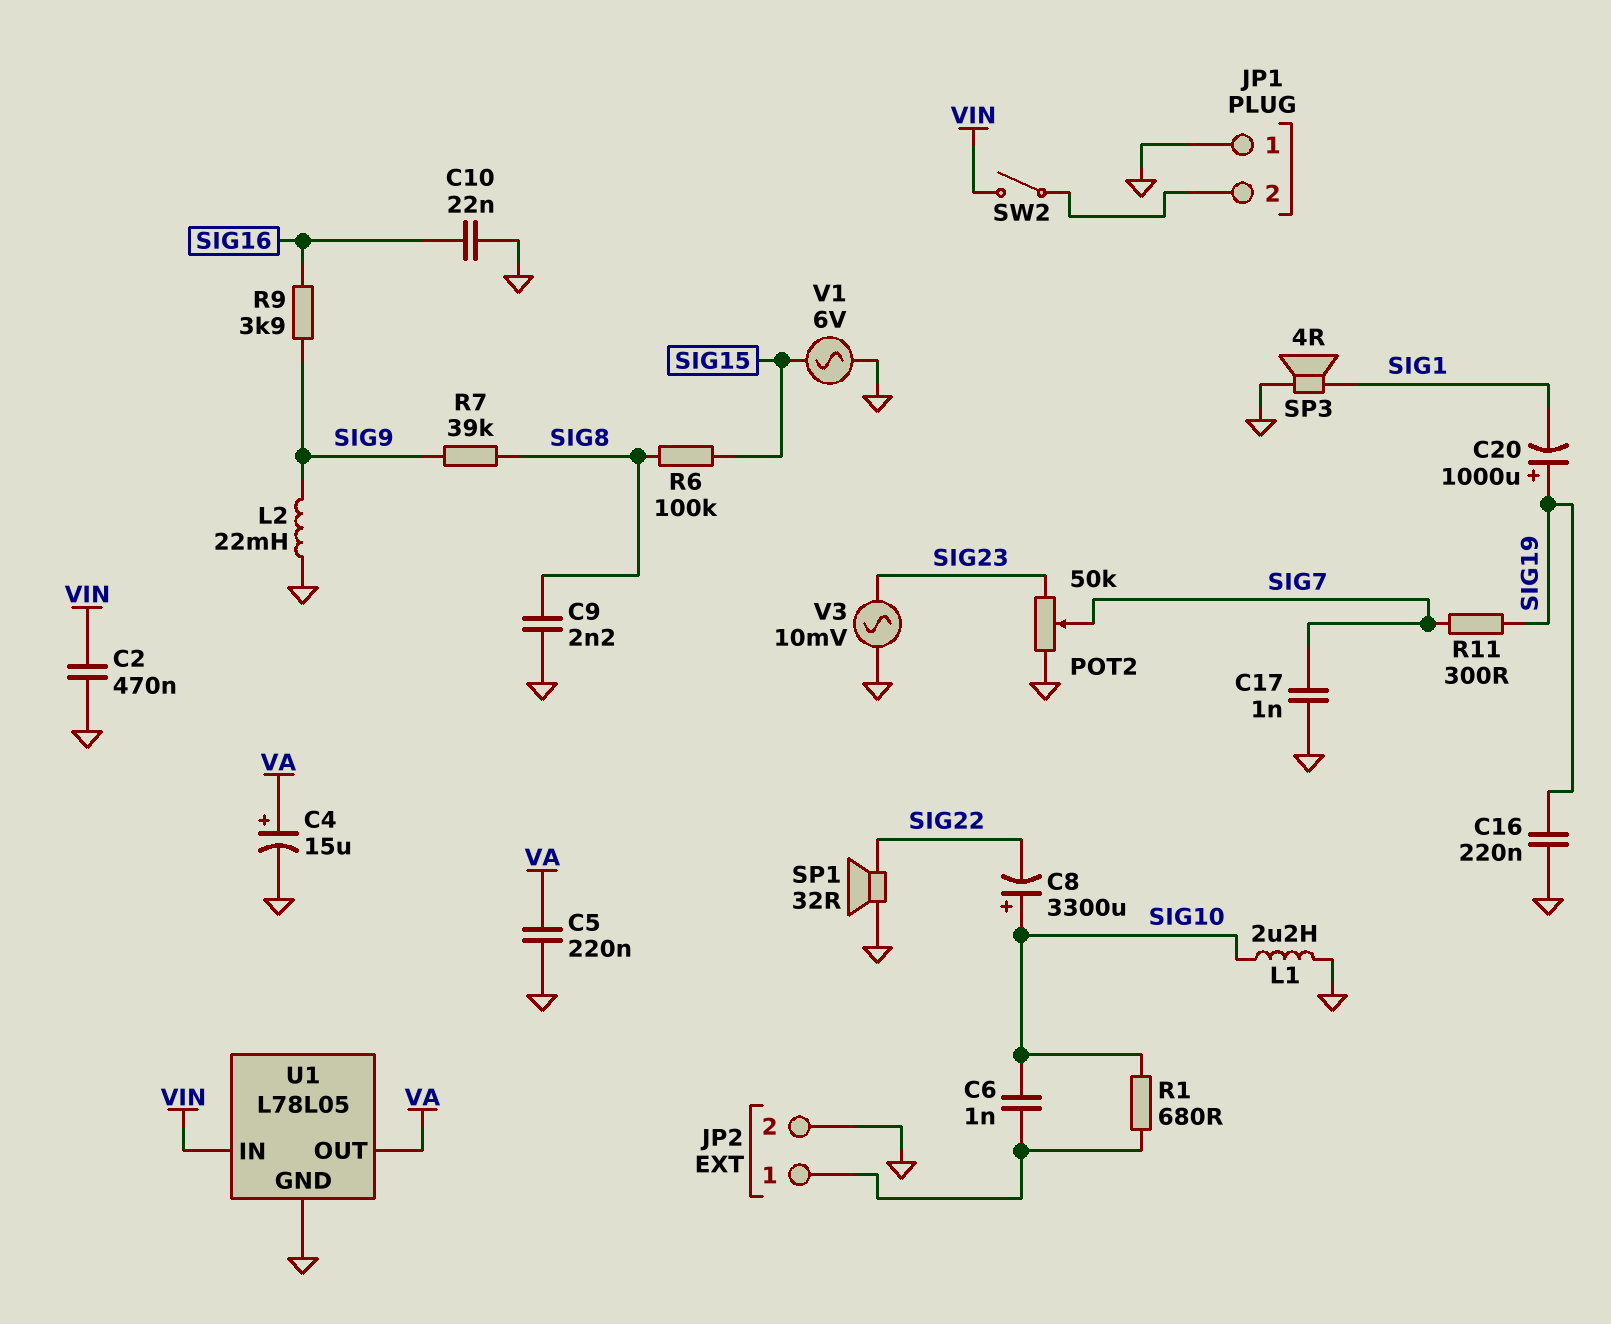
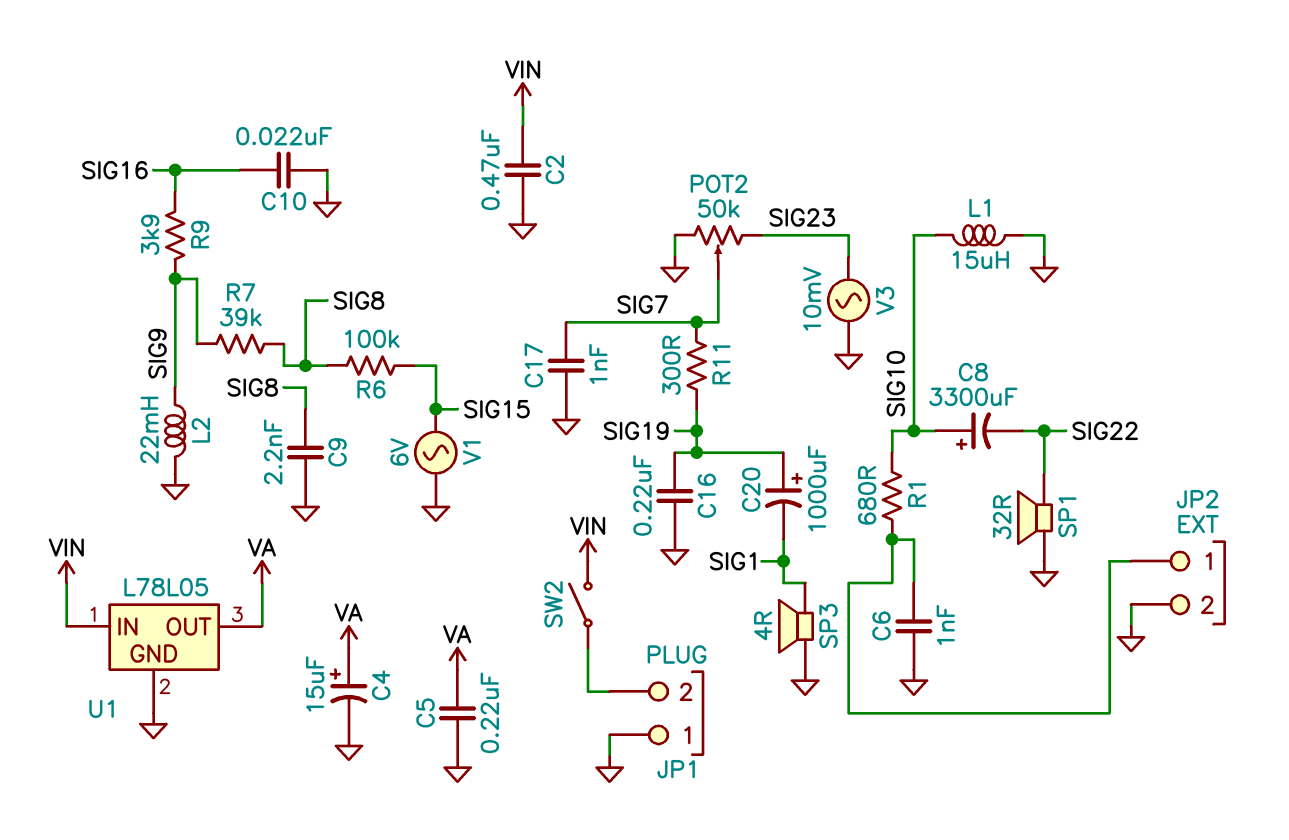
C6: 1nF (JP2/1, SIG10) -> 1nF (GND, JP2/1)
L1: 2.2uH (GND, SIG10) -> 15uH (GND, SIG10)

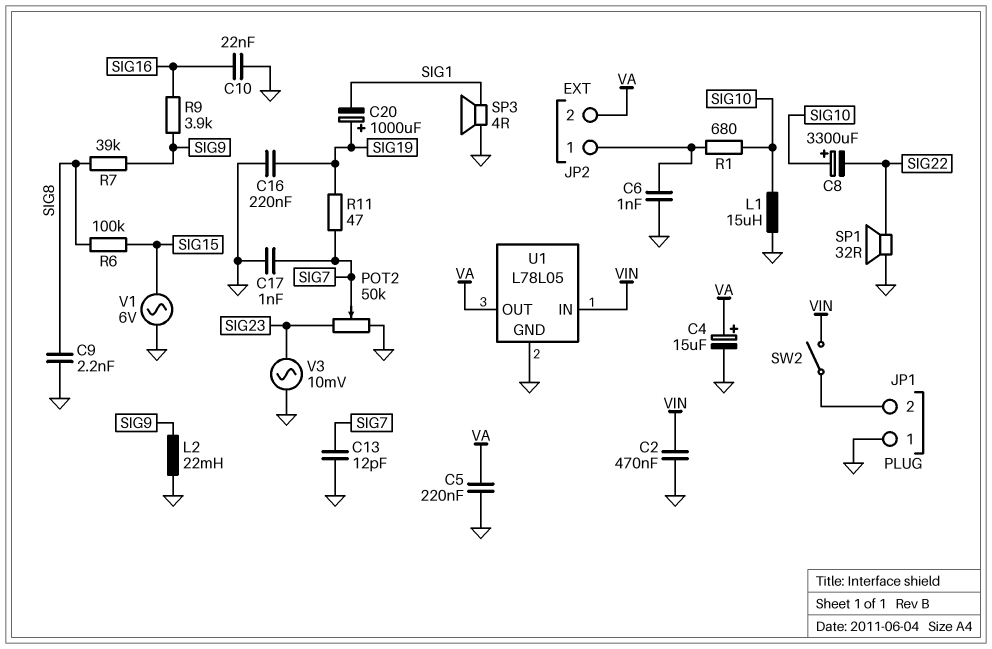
C13: none -> 12pF (GND, SIG7)
JP2 pin 2: GND -> VA
R11: 300 (SIG7, SIG19) -> 47 (SIG7, SIG19)

